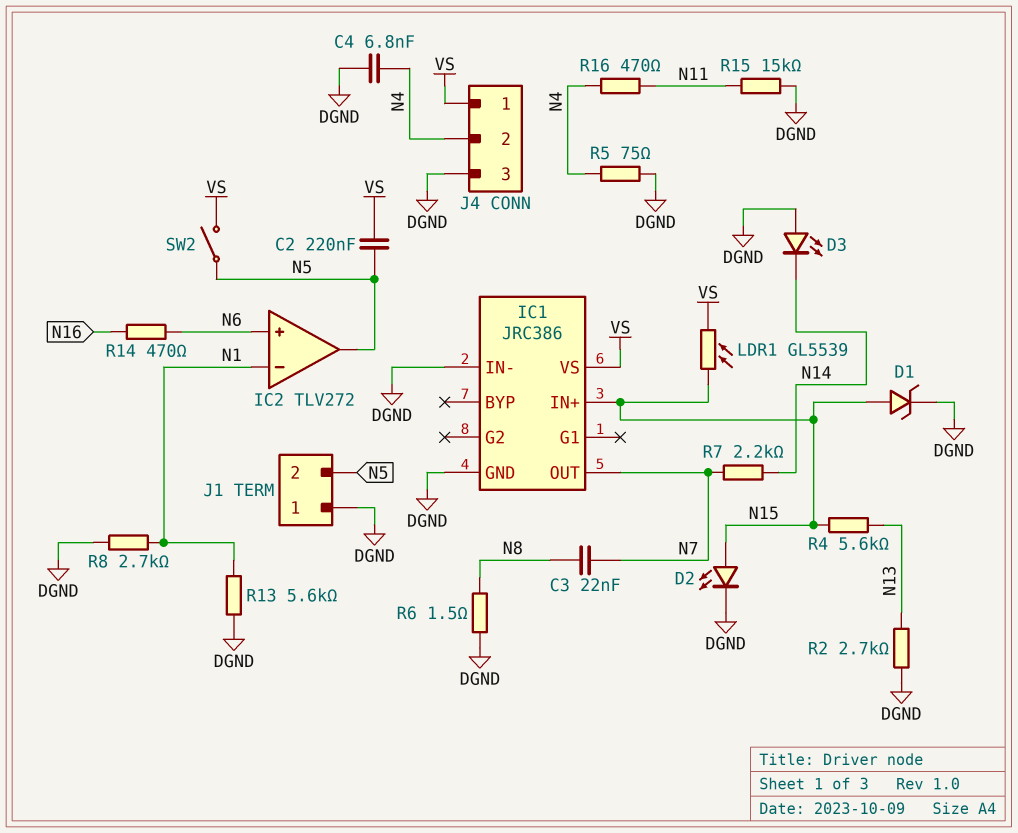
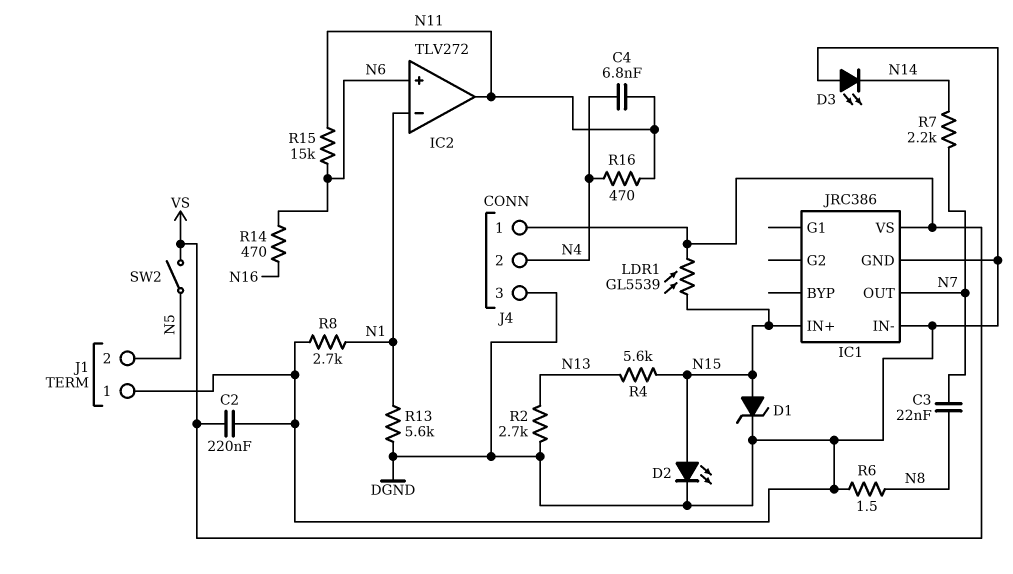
C2: 220nF (N5, VS) -> 220nF (DGND, VS)
C4: 6.8nF (DGND, N4) -> 6.8nF (N4, N11)
IC2 pin out: N5 -> N11
R5: 75 (DGND, N4) -> none
R15: 15k (DGND, N11) -> 15k (N6, N11)

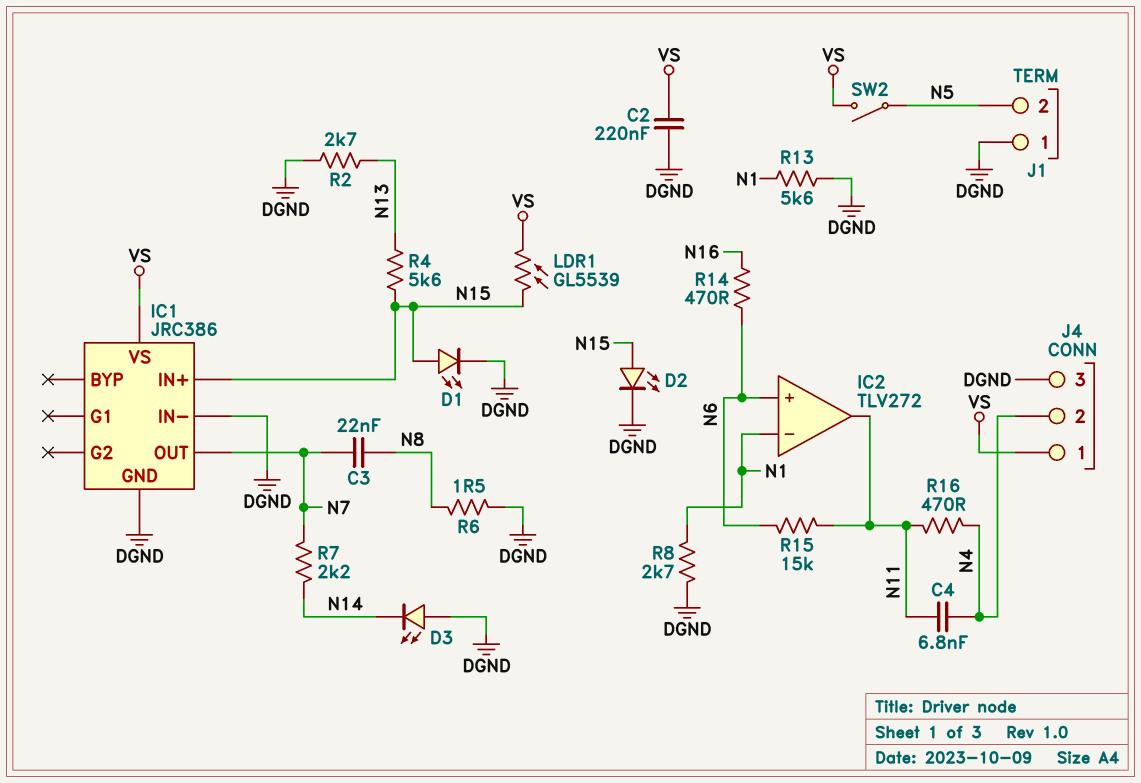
D1: zener (A N15, K DGND) -> LED (A N15, K DGND)

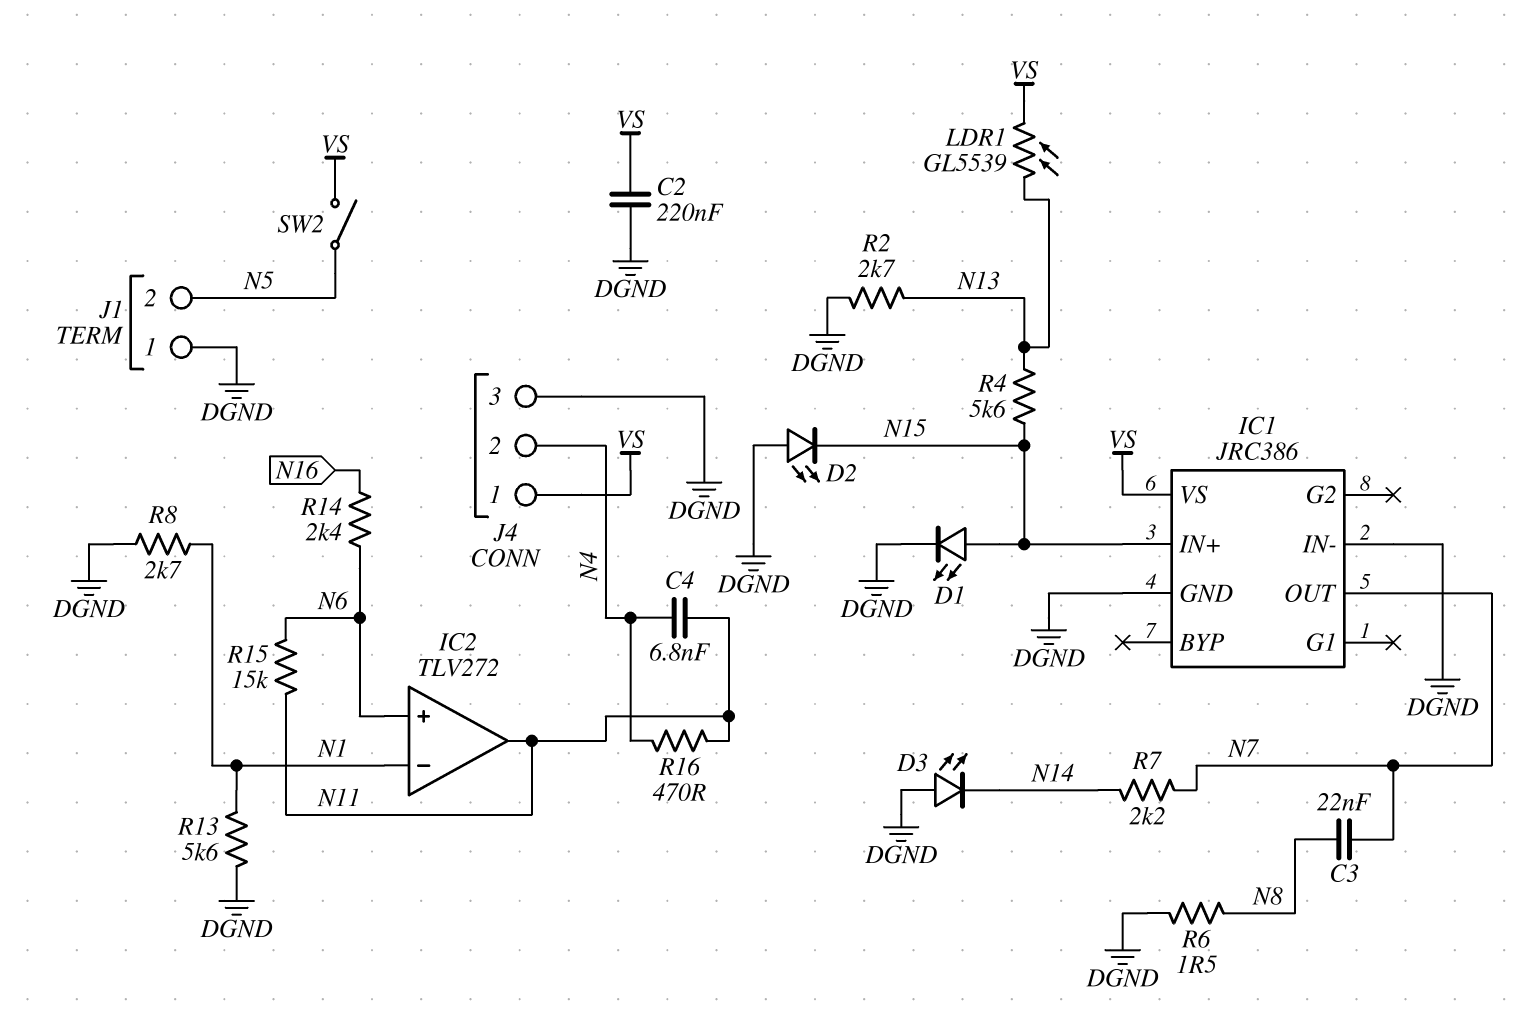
D2: LED (A N15, K DGND) -> LED (A DGND, K N15)
LDR1: GL5539 (N15, VS) -> GL5539 (N13, VS)
R14: 470 (N6, N16) -> 2.4k (N6, N16)

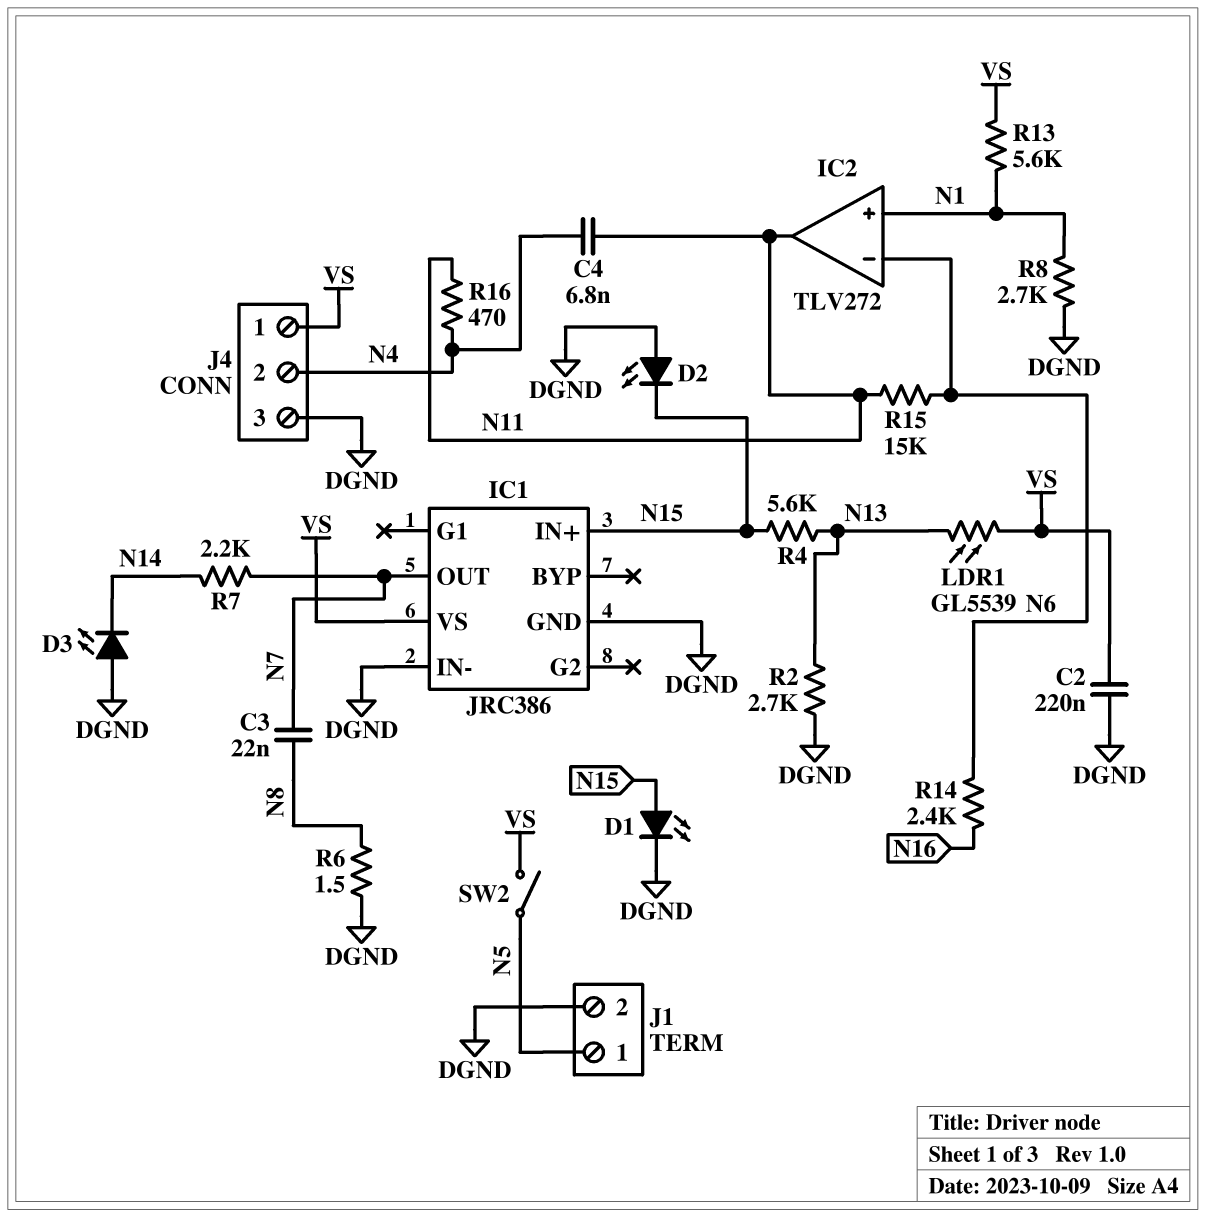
IC2 pin in+: N6 -> N1
IC2 pin in-: N1 -> N6
J1 pin 1: DGND -> N5
J1 pin 2: N5 -> DGND
R13: 5.6k (DGND, N1) -> 5.6k (N1, VS)

